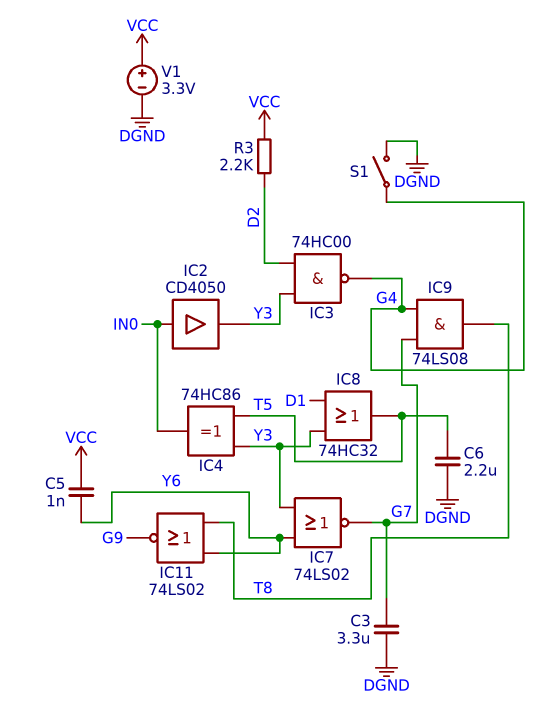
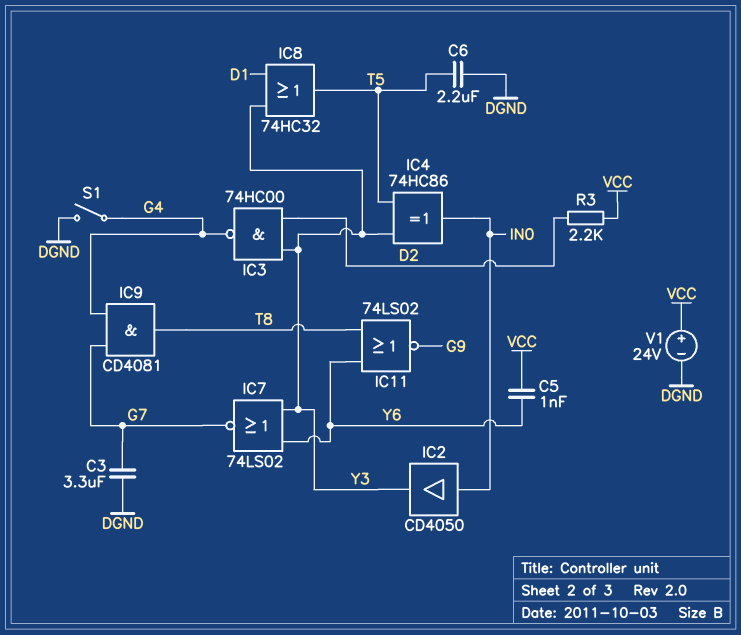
IC9: AND 74LS08 (in G4, in G7, out T8) -> AND CD4081 (in G4, in G7, out T8)
V1: 3.3V (plus VCC, minus DGND) -> 24V (plus VCC, minus DGND)

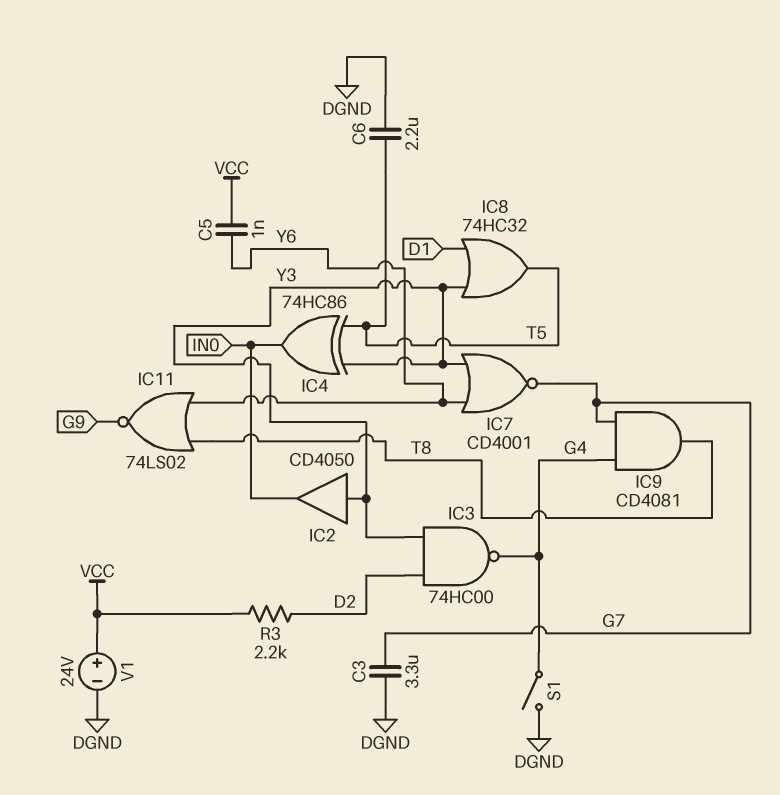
IC2: buffer CD4050 (in IN0, out Y3) -> buffer CD4050 (in Y3, out IN0)
IC7: NOR 74LS02 (in Y3, in Y6, out G7) -> NOR CD4001 (in Y3, in Y6, out G7)

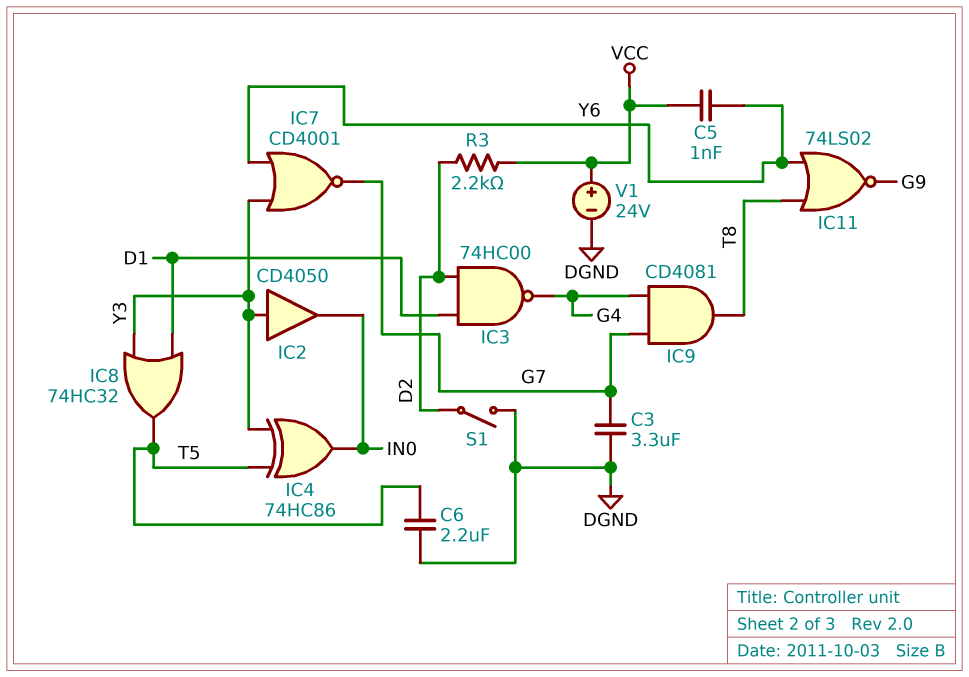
IC3: NAND 74HC00 (in D2, in Y3, out G4) -> NAND 74HC00 (in D1, in D2, out G4)
S1: switch (DGND, G4) -> switch (D2, DGND)

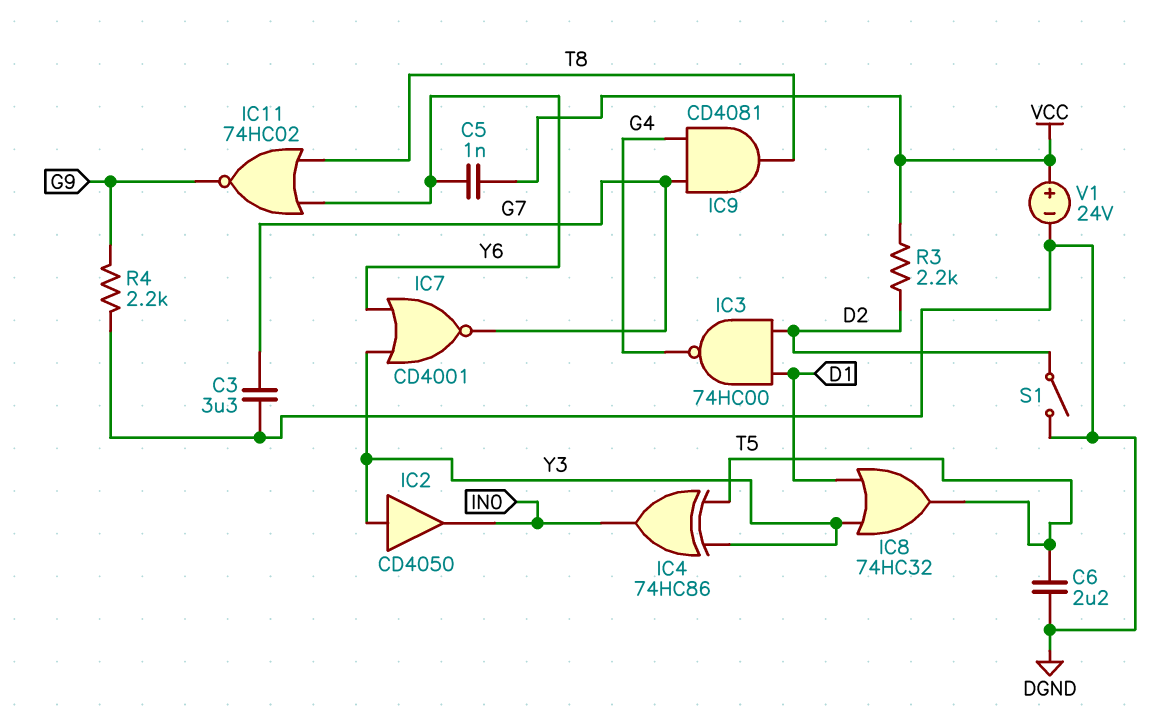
IC11: NOR 74LS02 (in T8, in Y6, out G9) -> NOR 74HC02 (in T8, in Y6, out G9)
R4: none -> 2.2k (DGND, G9)

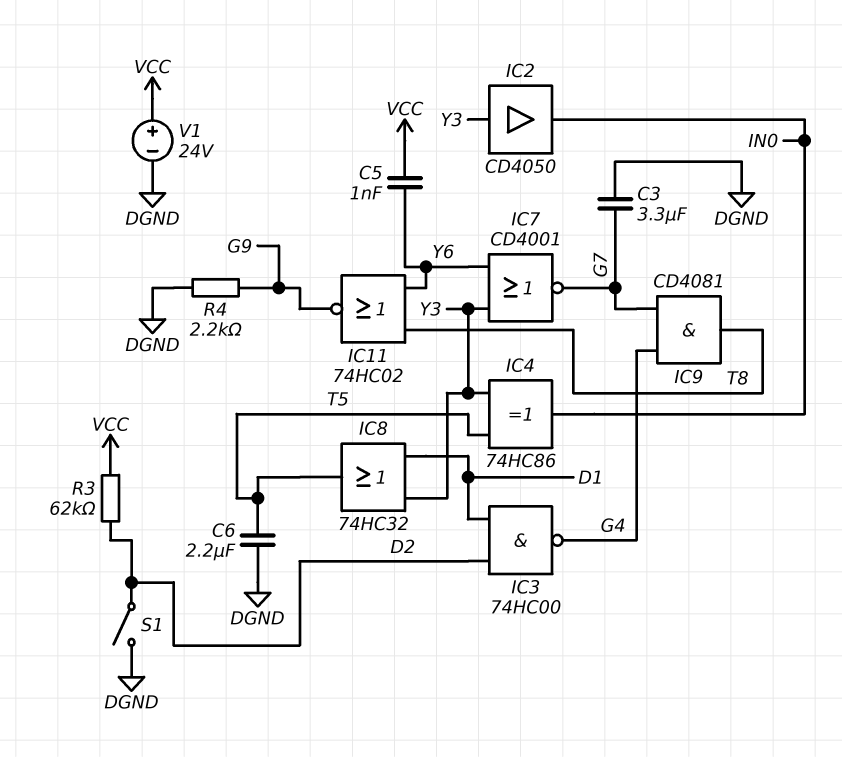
R3: 2.2k (D2, VCC) -> 62k (D2, VCC)

